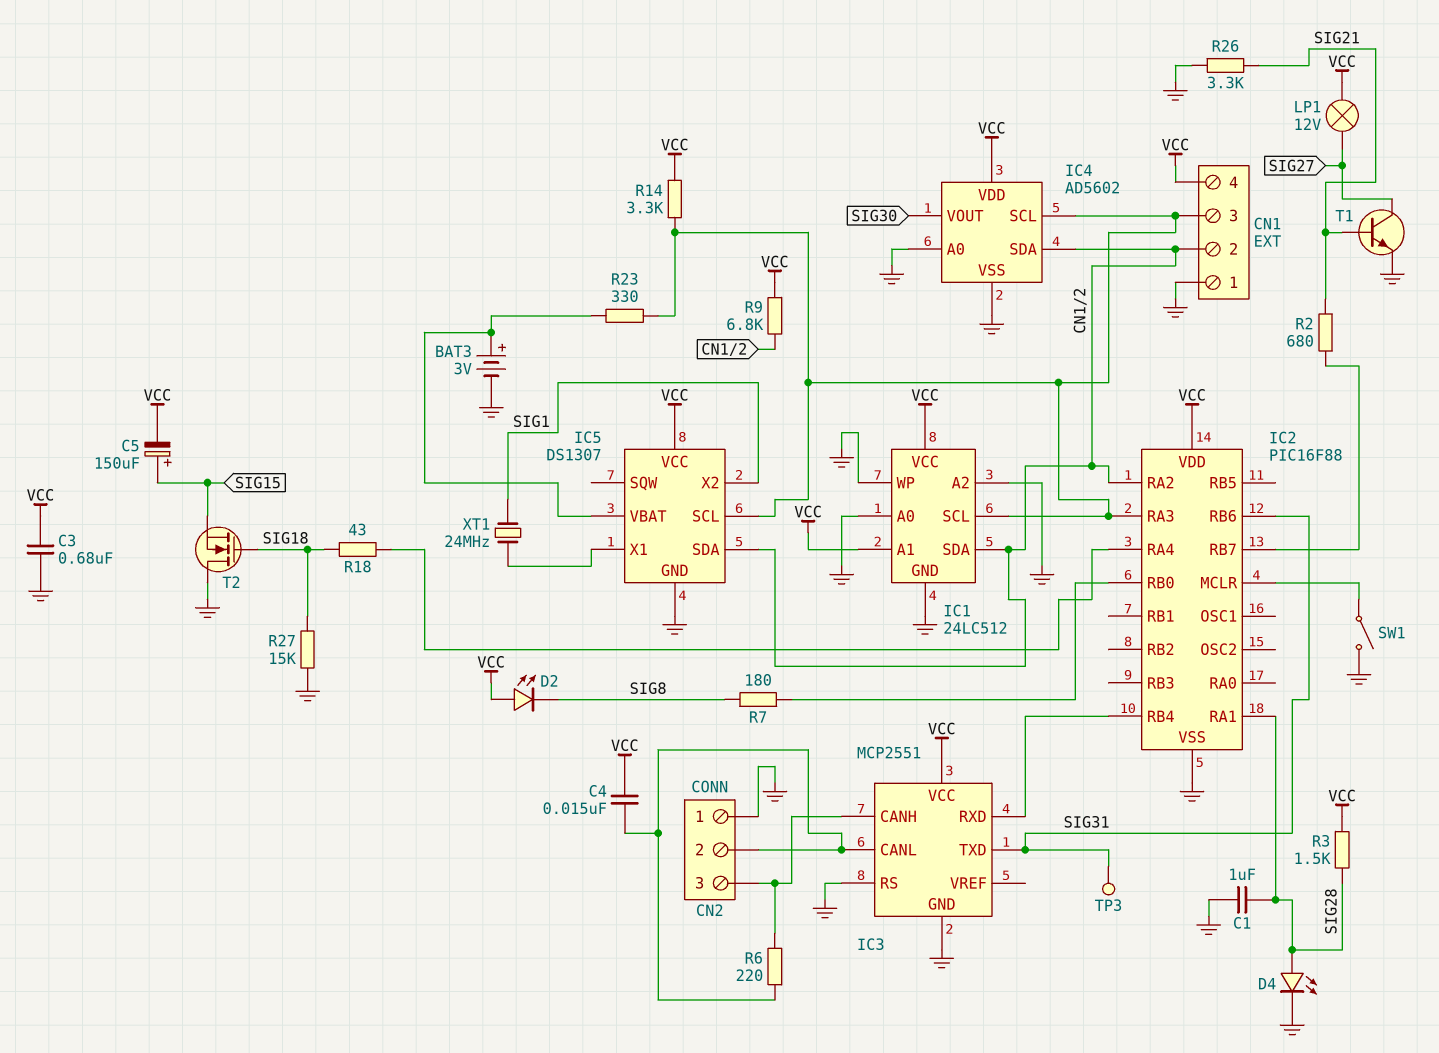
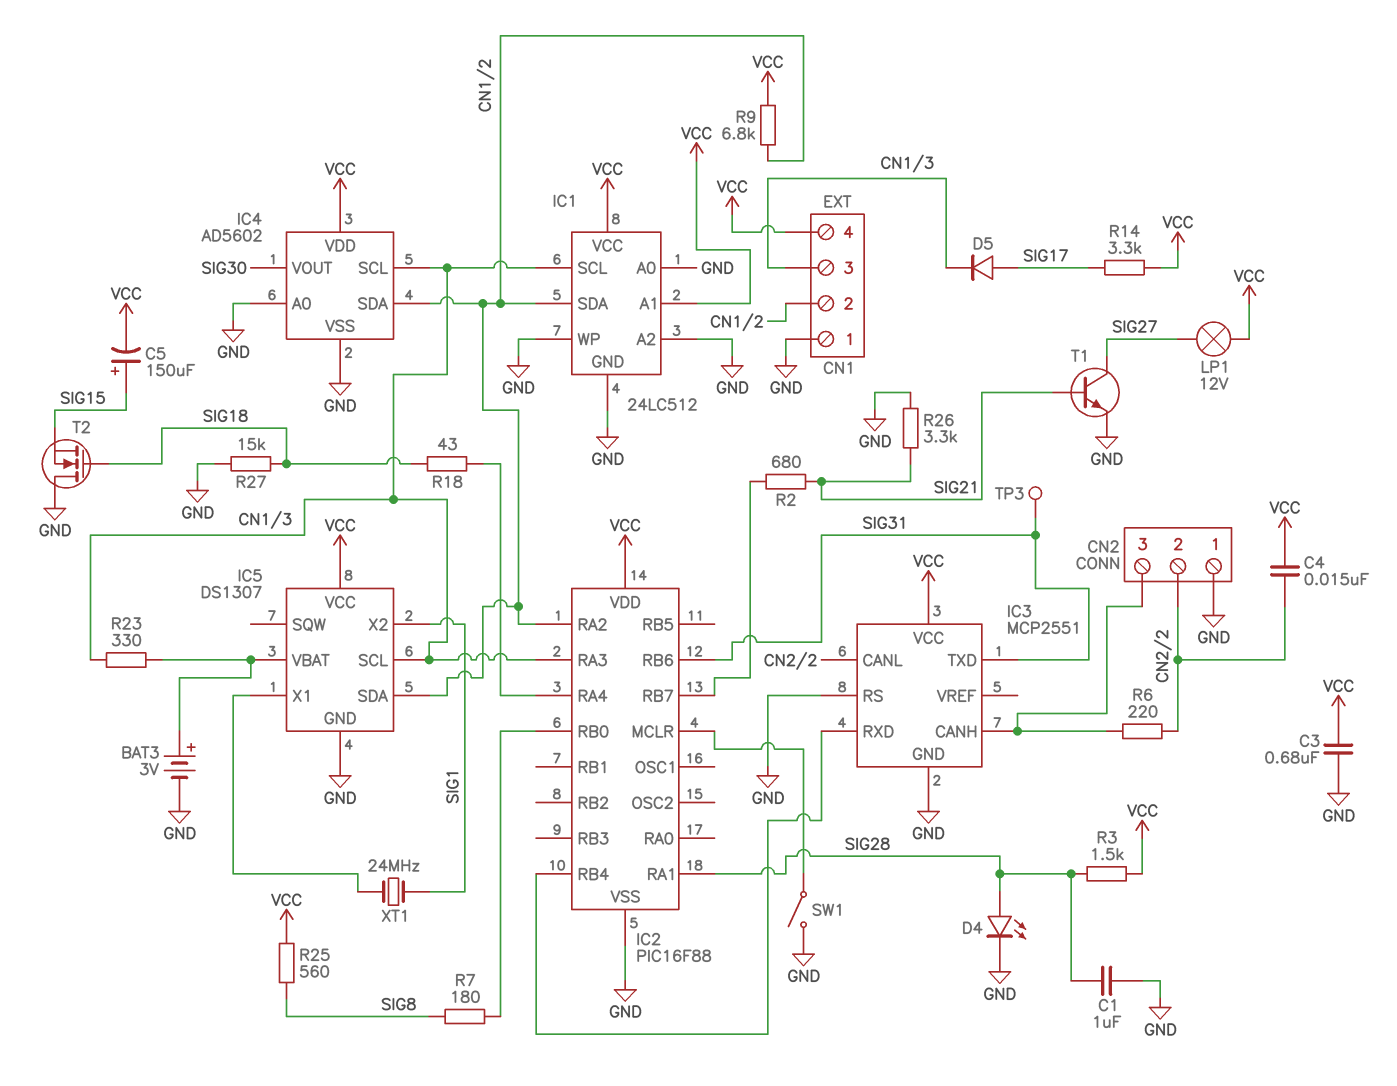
D2: LED (A VCC, K SIG8) -> none
D5: none -> diode (A SIG17, K CN1/3)
R14: 3.3k (CN1/3, VCC) -> 3.3k (SIG17, VCC)
R25: none -> 560 (SIG8, VCC)

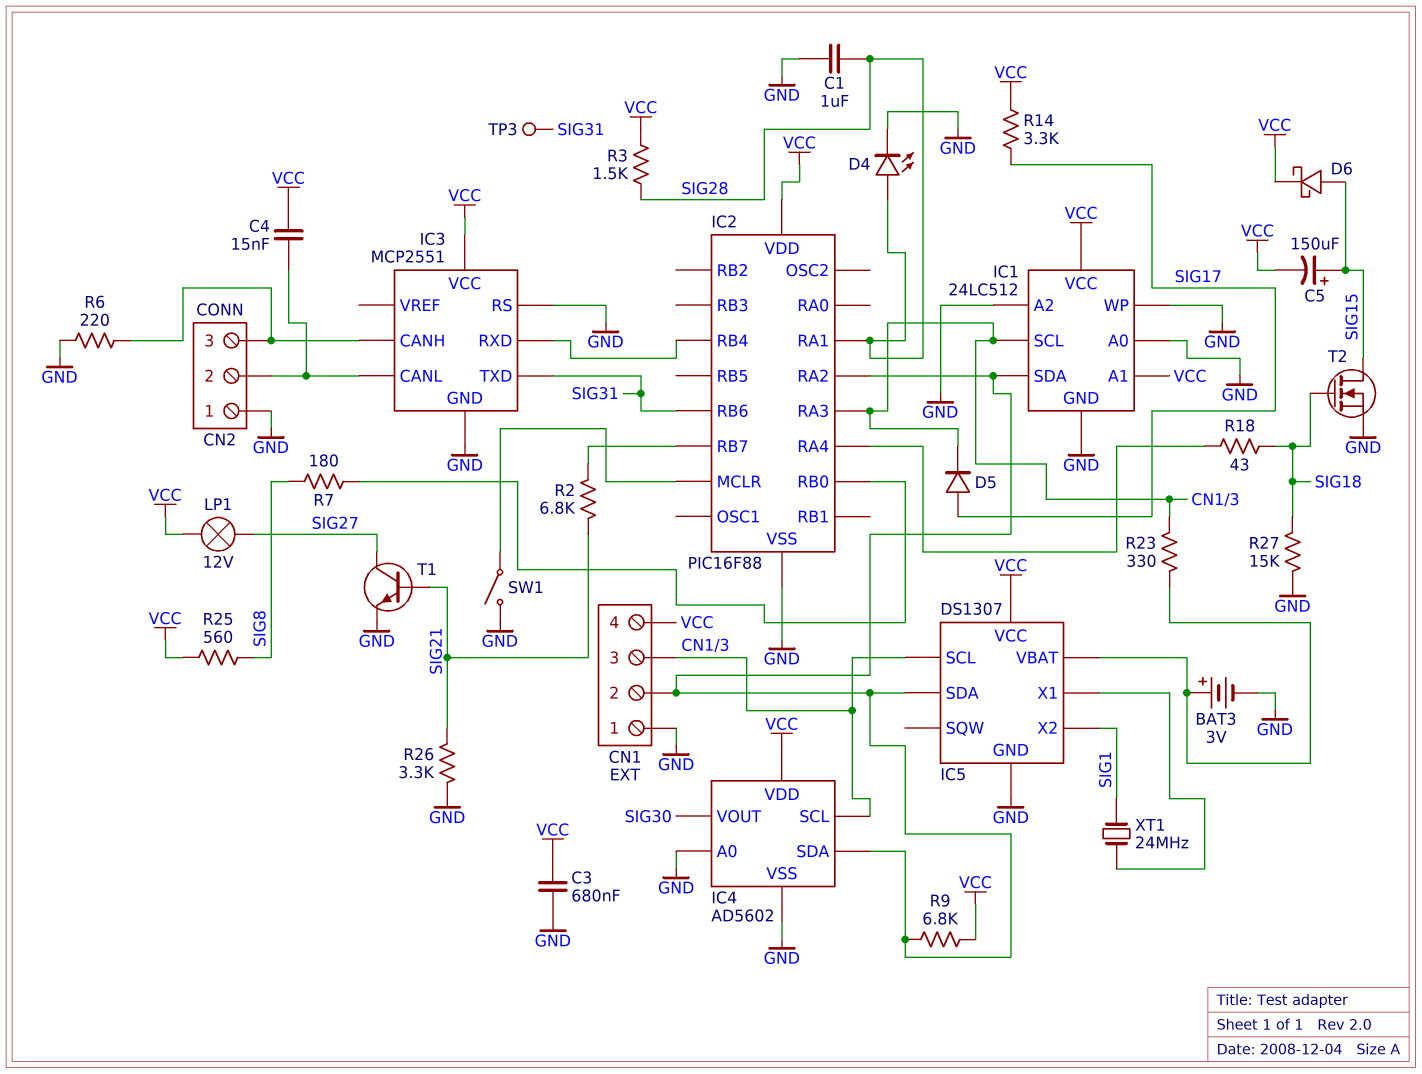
D6: none -> schottky (A SIG15, K VCC)
R2: 680 (IC2/RB7, SIG21) -> 6.8k (IC2/RB7, SIG21)
R6: 220 (CN2/2, CN2/3) -> 220 (CN2/3, GND)
T2: NMOS (G SIG18, D GND, S SIG15) -> NMOS (G SIG18, D SIG15, S GND)

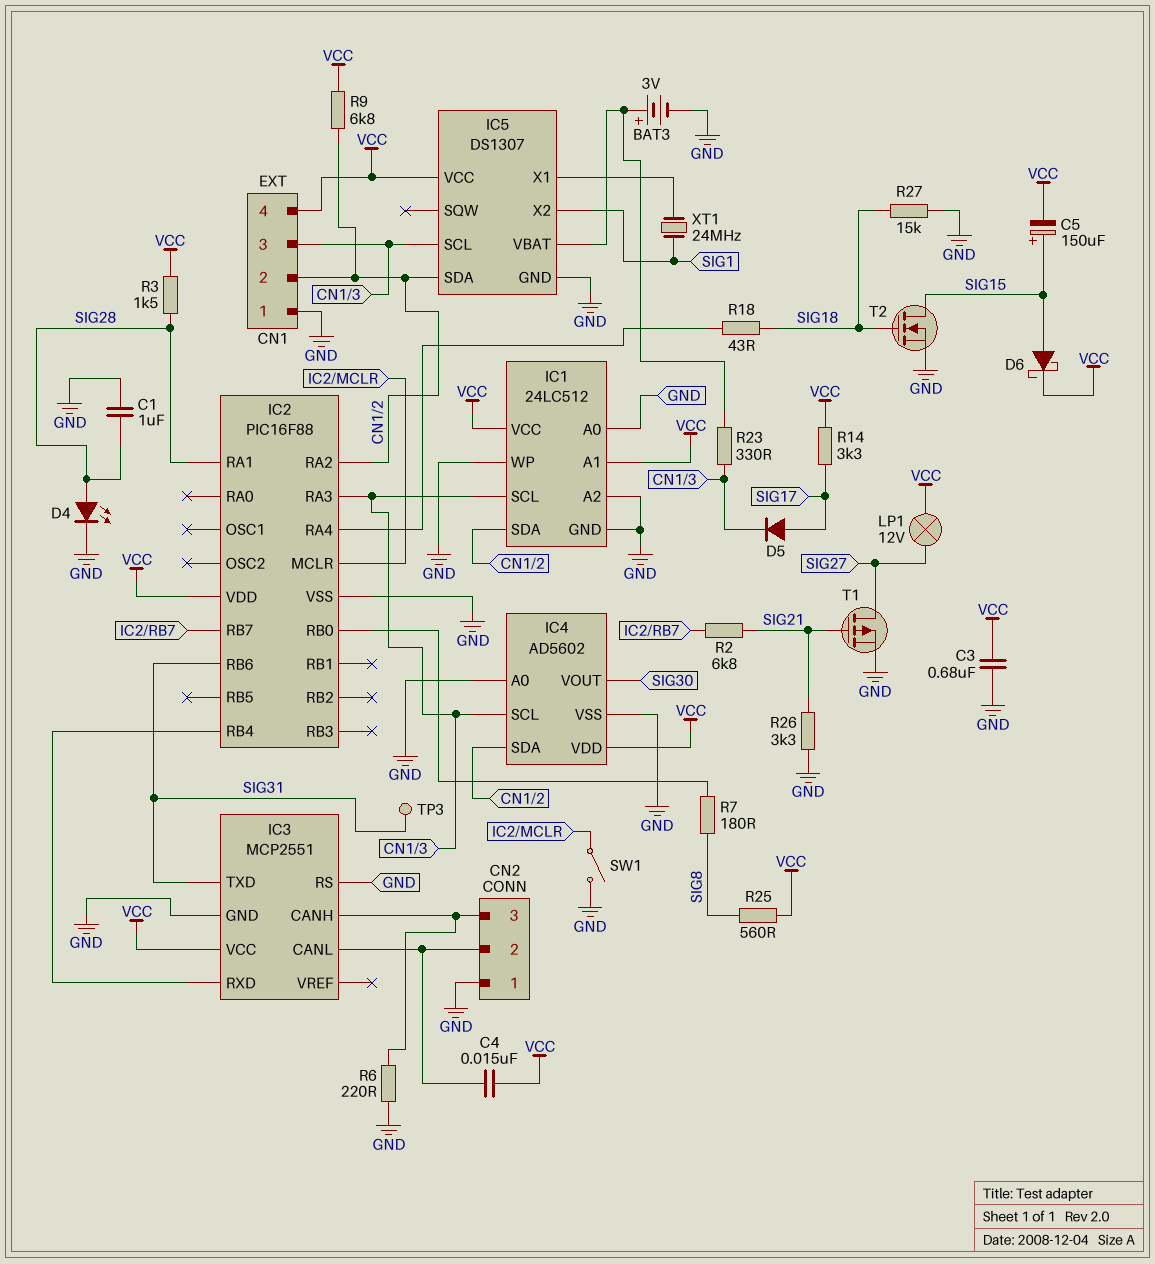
T1: NPN (B SIG21, C SIG27, E GND) -> PMOS (G SIG21, D SIG27, S GND)

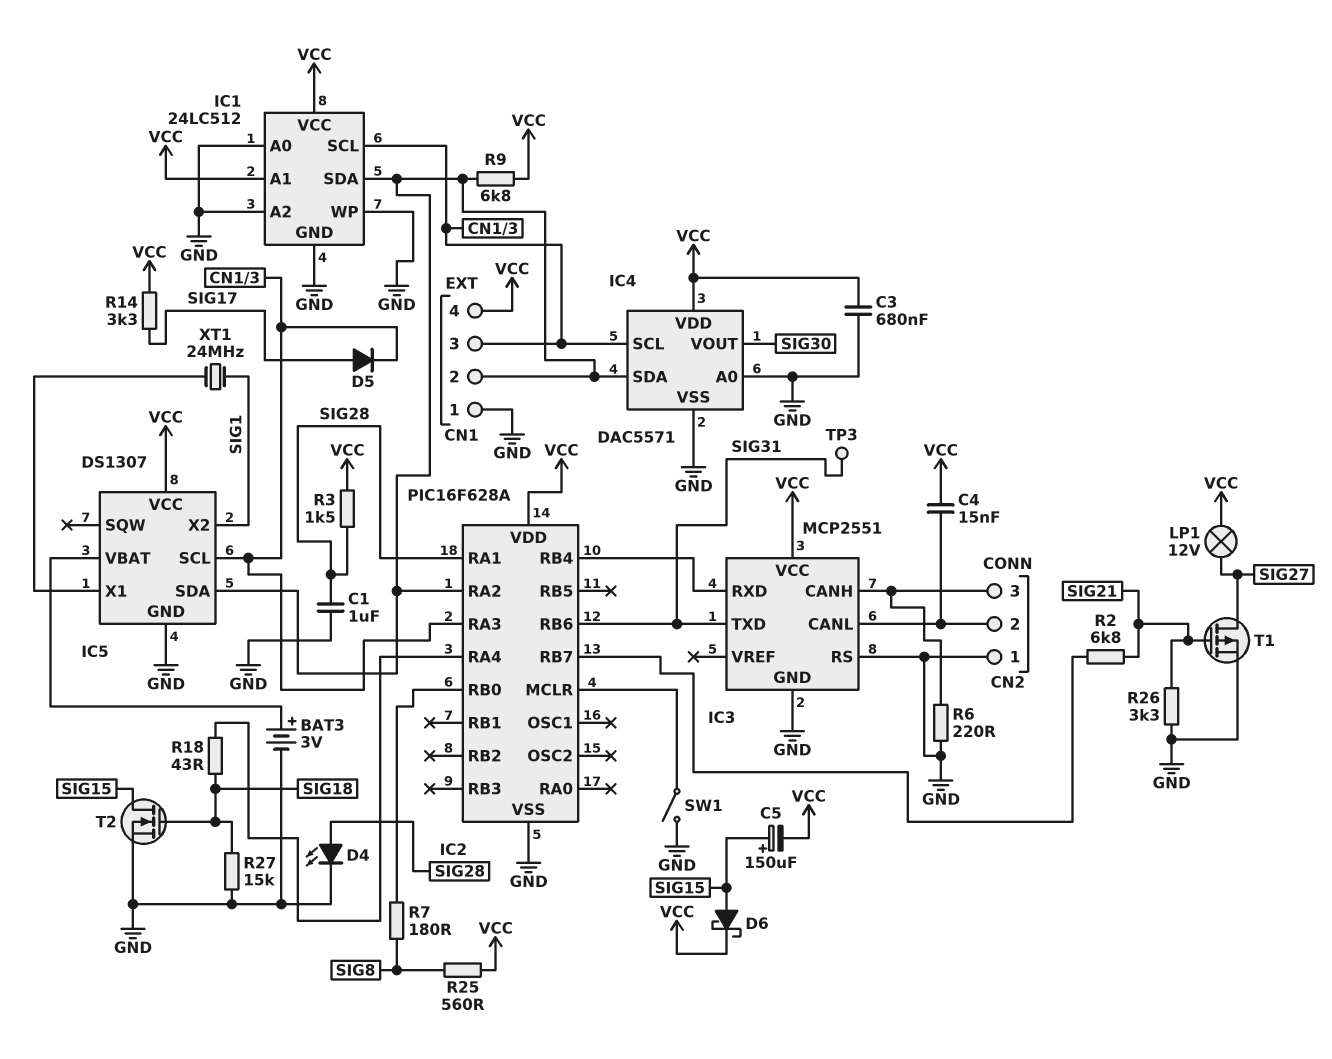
IC2: PIC16F88 -> PIC16F628A
IC4: AD5602 -> DAC5571
R23: 330 (CN1/3, IC5/VBAT) -> none

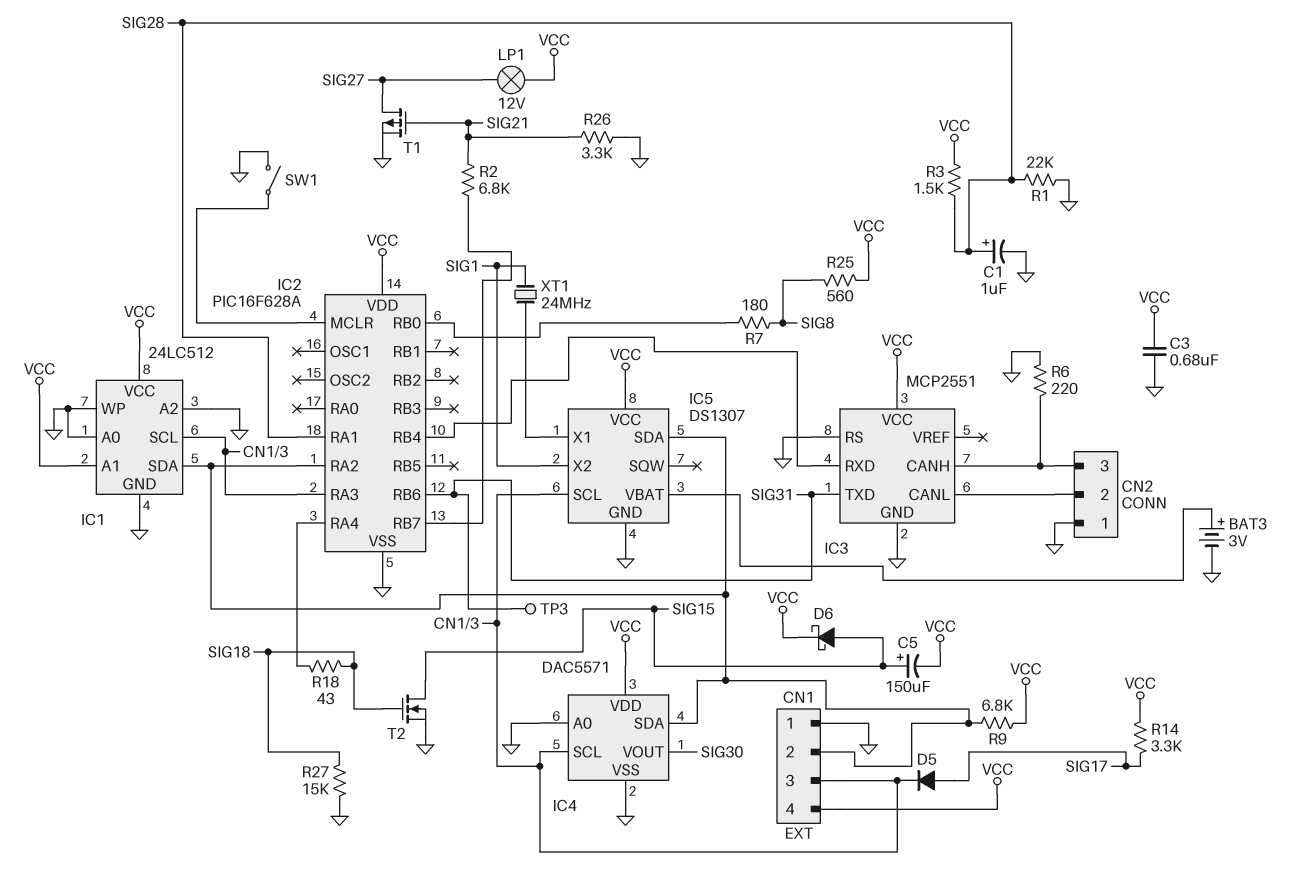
C1: 1uF (GND, SIG28) -> 1uF (plus SIG28, minus GND)
C4: 15nF (CN2/2, VCC) -> none
D4: LED (A SIG28, K GND) -> none
R1: none -> 22k (GND, SIG28)

